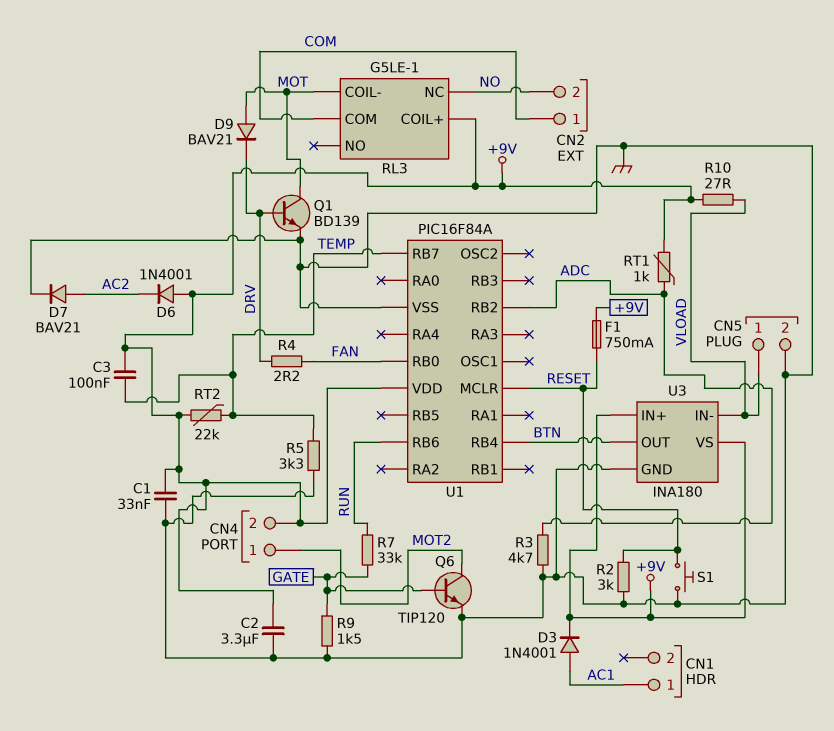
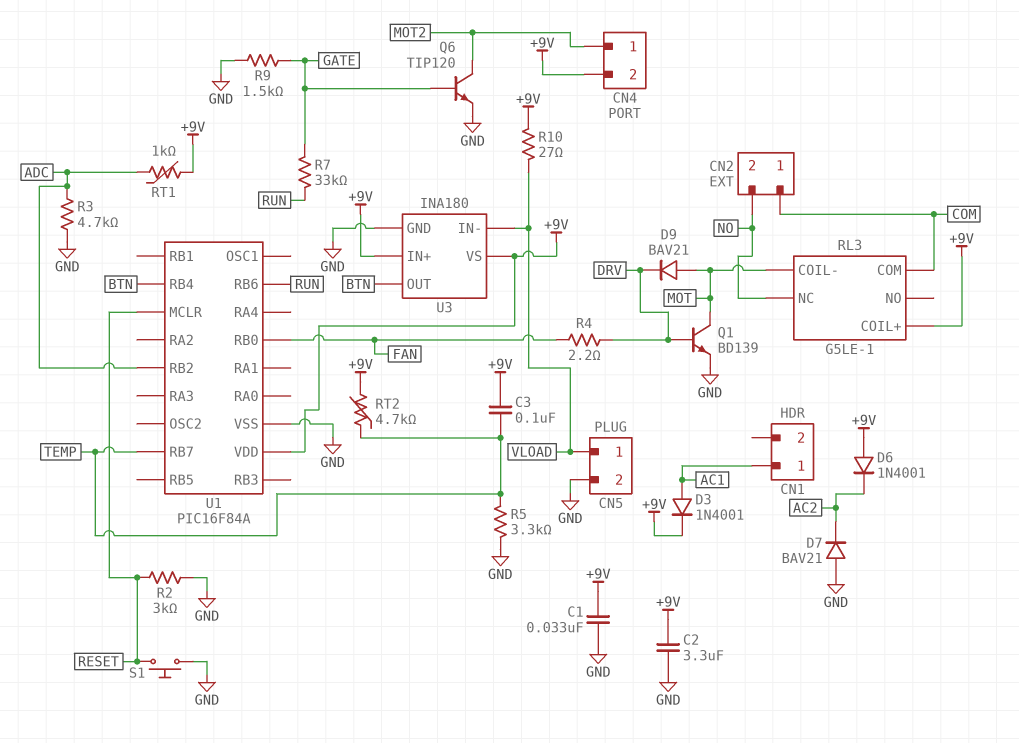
D7: diode BAV21 (A AC2, K GND) -> diode BAV21 (A GND, K AC2)
F1: 750mA (+9V, RESET) -> none
RT2: 22k (+9V, TEMP) -> 4.7k (+9V, TEMP)

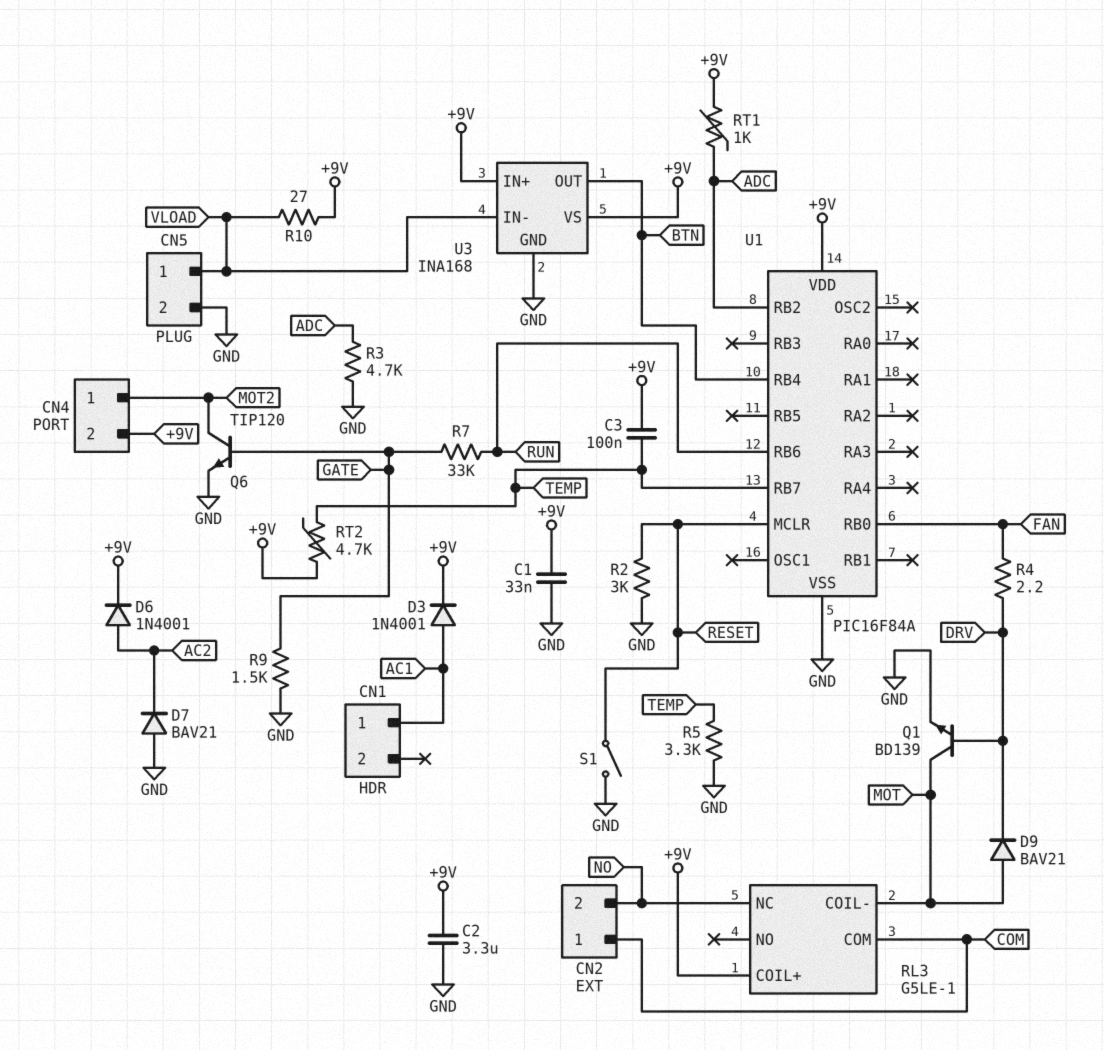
D6: diode 1N4001 (A +9V, K AC2) -> diode 1N4001 (A AC2, K +9V)
S1: button (GND, RESET) -> switch (GND, RESET)
U3: INA180 -> INA168

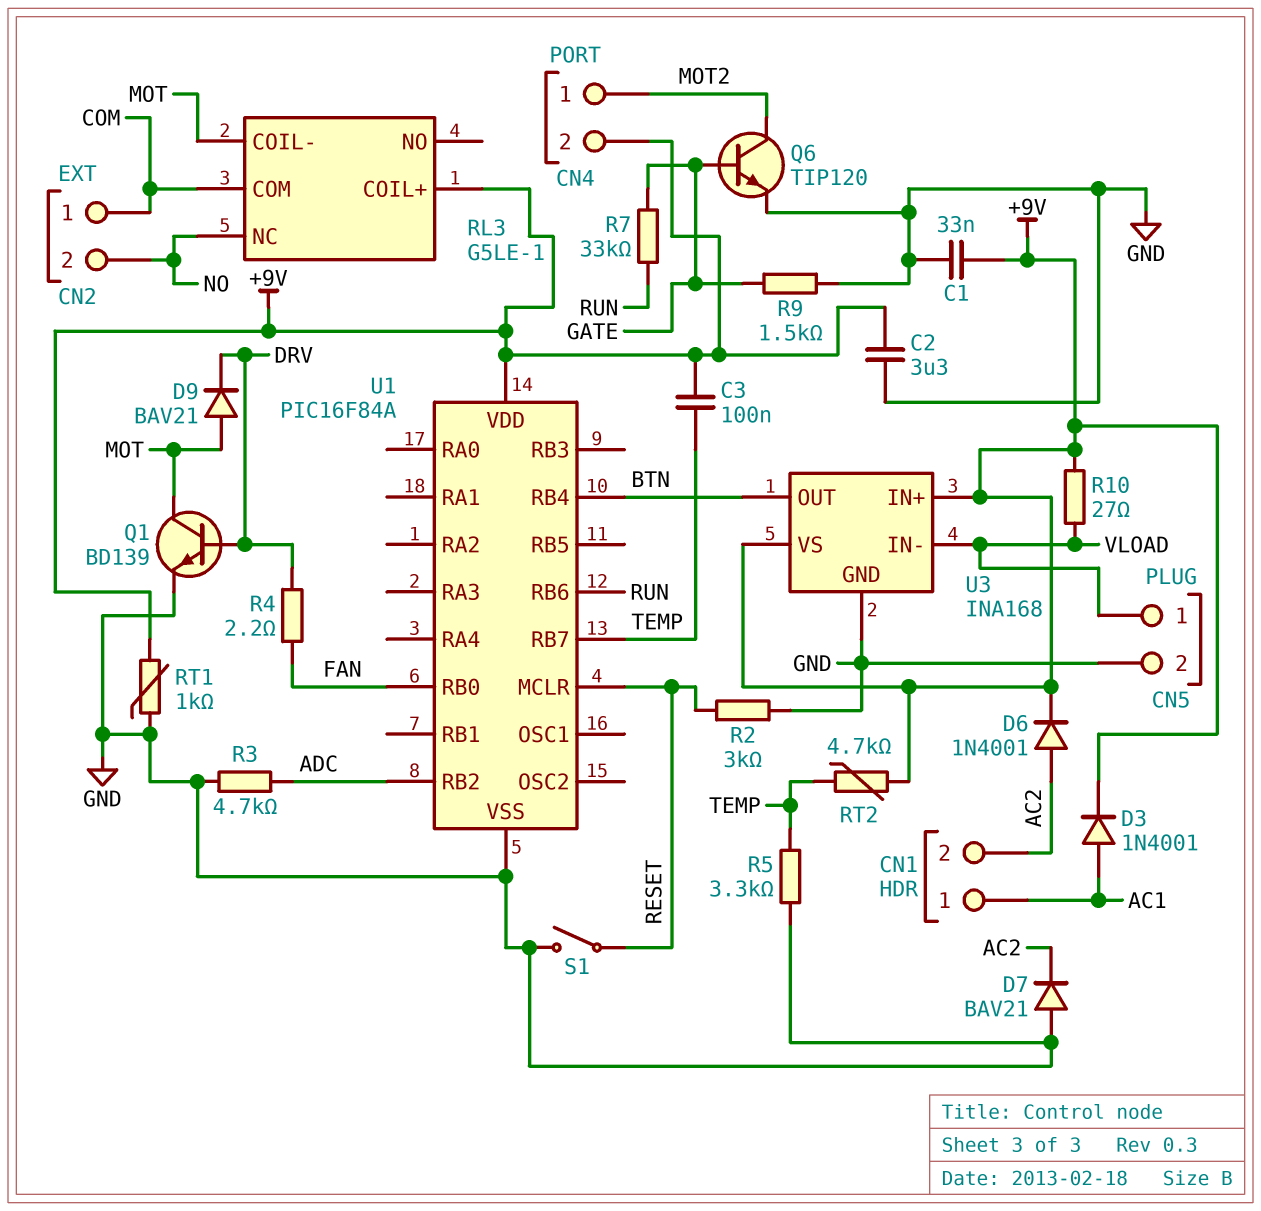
CN1 pin 2: none -> AC2
RT1: 1k (+9V, ADC) -> 1k (+9V, GND)

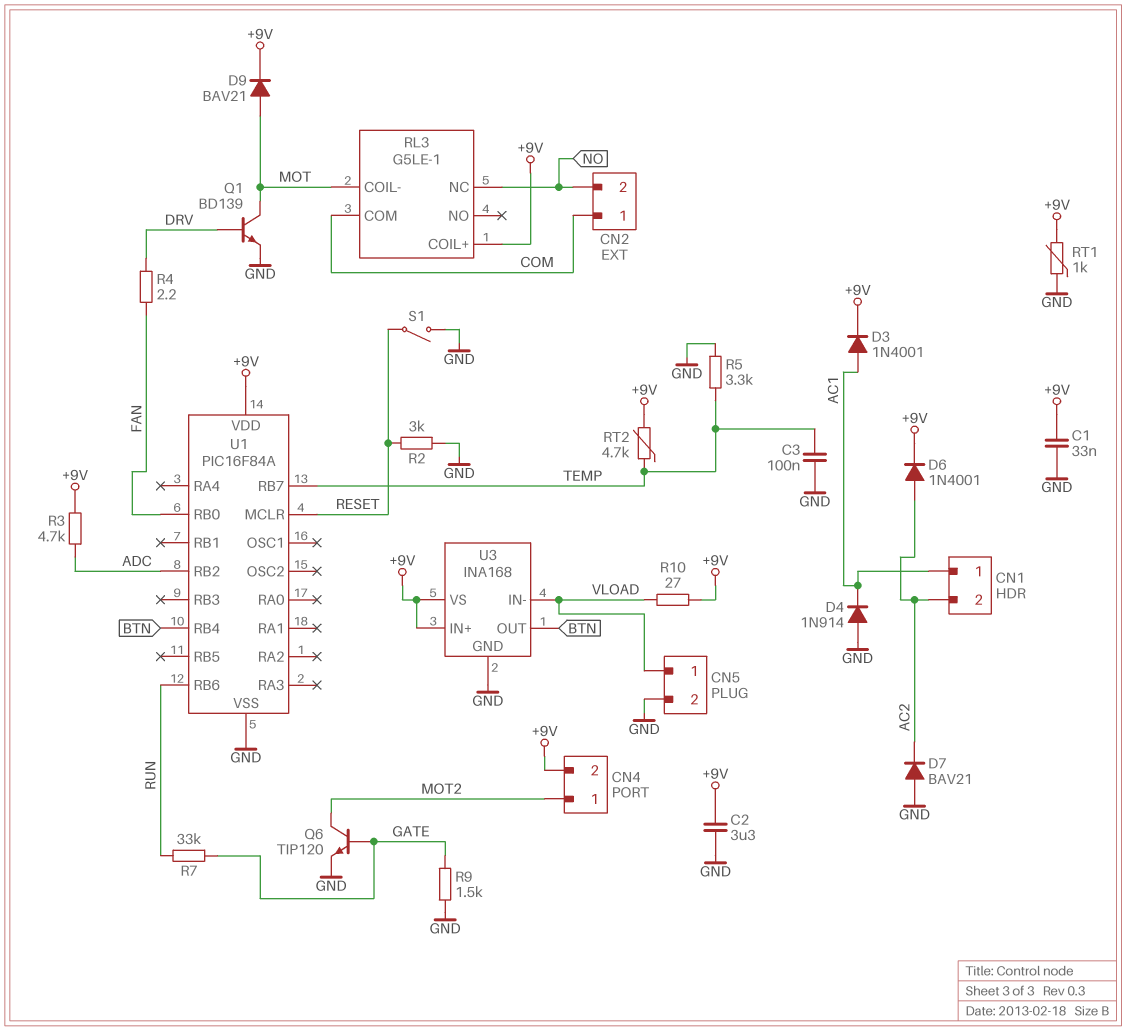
C3: 100nF (+9V, TEMP) -> 100nF (GND, TEMP)
D4: none -> diode 1N914 (A GND, K AC1)
D9: diode BAV21 (A MOT, K DRV) -> diode BAV21 (A MOT, K +9V)
R3: 4.7k (ADC, GND) -> 4.7k (+9V, ADC)

